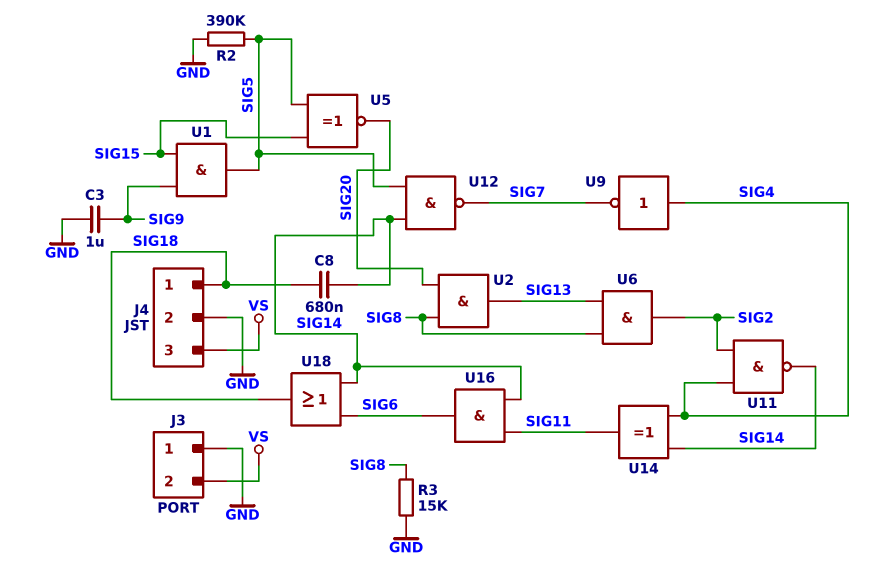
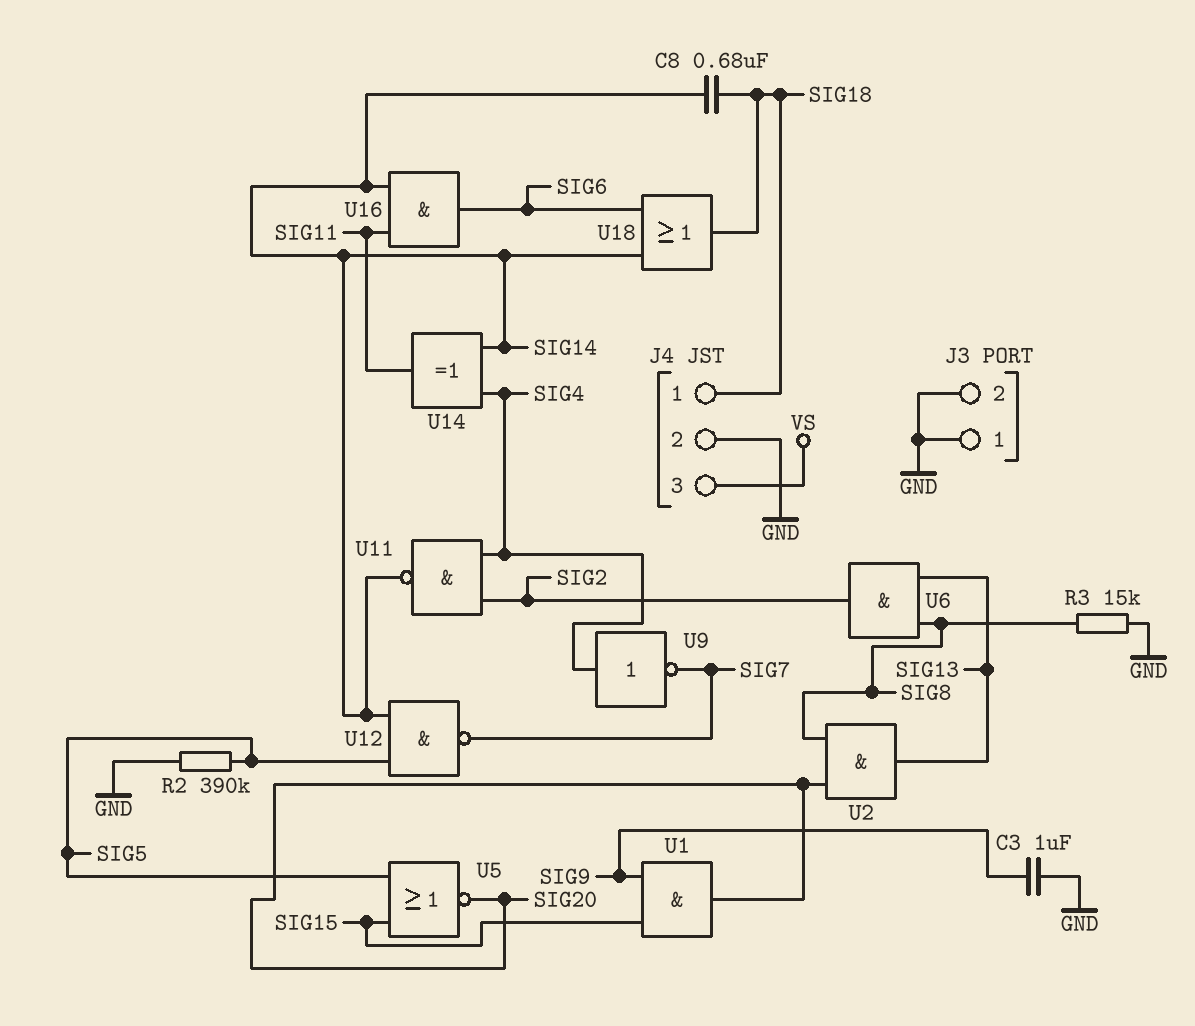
J3 pin 2: VS -> GND
U1: AND (in SIG9, in SIG15, out SIG5) -> AND (in SIG9, in SIG15, out SIG20)
U5: XNOR (in SIG5, in SIG15, out SIG20) -> NOR (in SIG5, in SIG15, out SIG20)

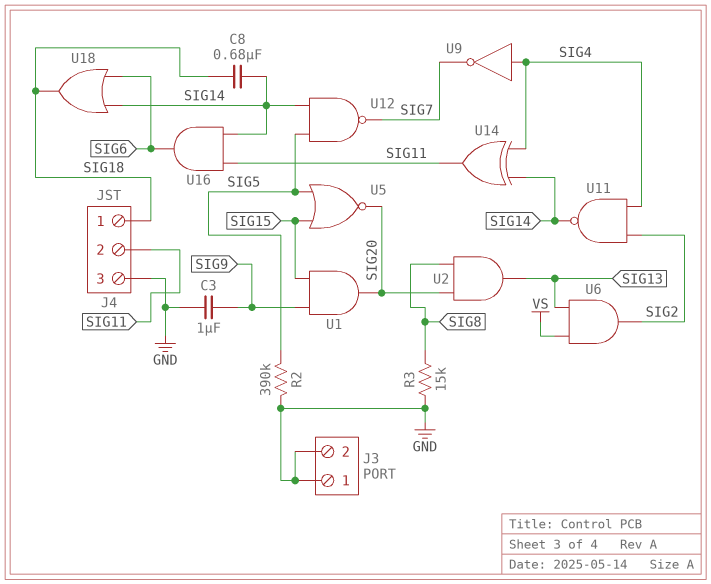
J4 pin 2: GND -> SIG11
J4 pin 3: VS -> GND
U6: AND (in SIG8, in SIG13, out SIG2) -> AND (in SIG13, in VS, out SIG2)

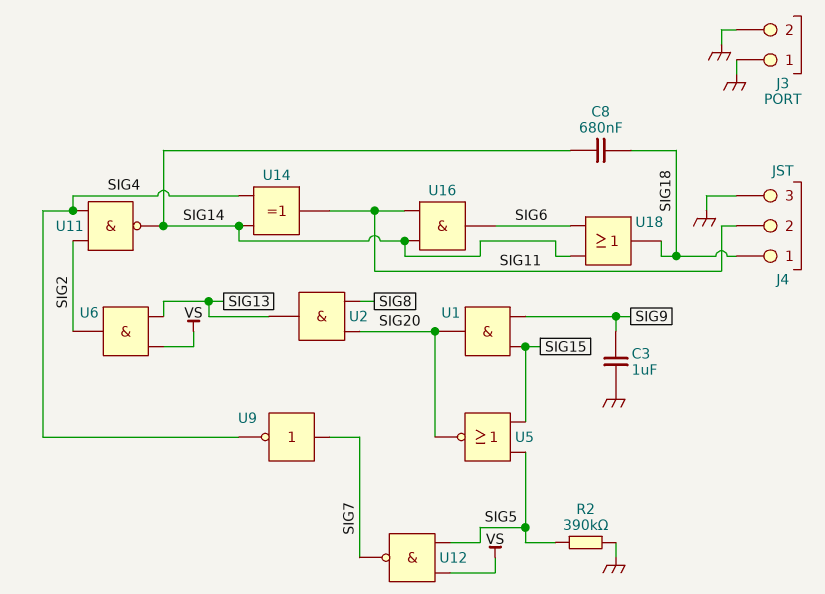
R3: 15k (GND, SIG8) -> none
U9: NOT (in SIG4, out SIG7) -> NOT (in SIG7, out SIG4)
U12: NAND (in SIG5, in SIG14, out SIG7) -> NAND (in SIG5, in VS, out SIG7)

